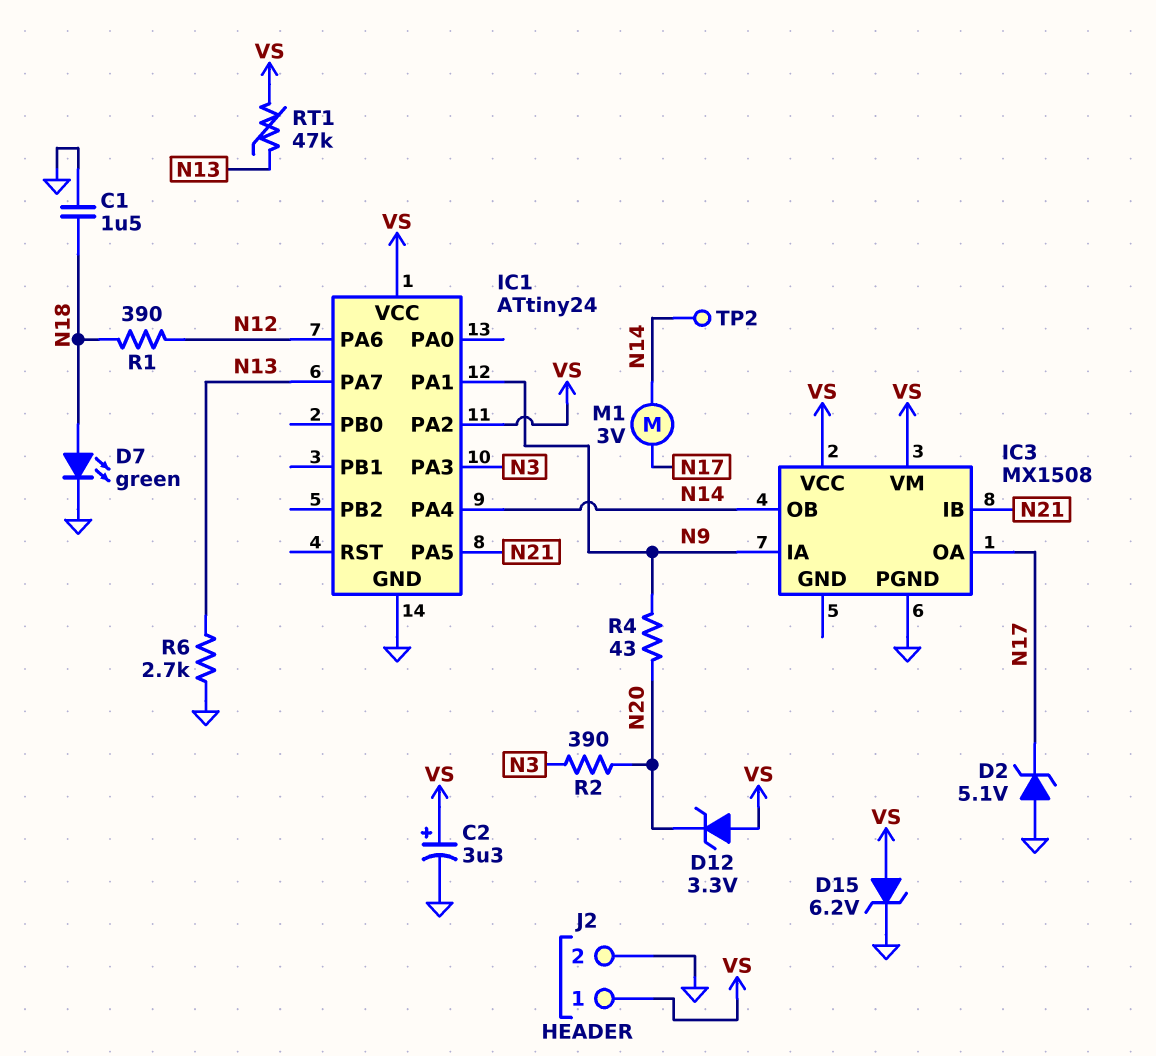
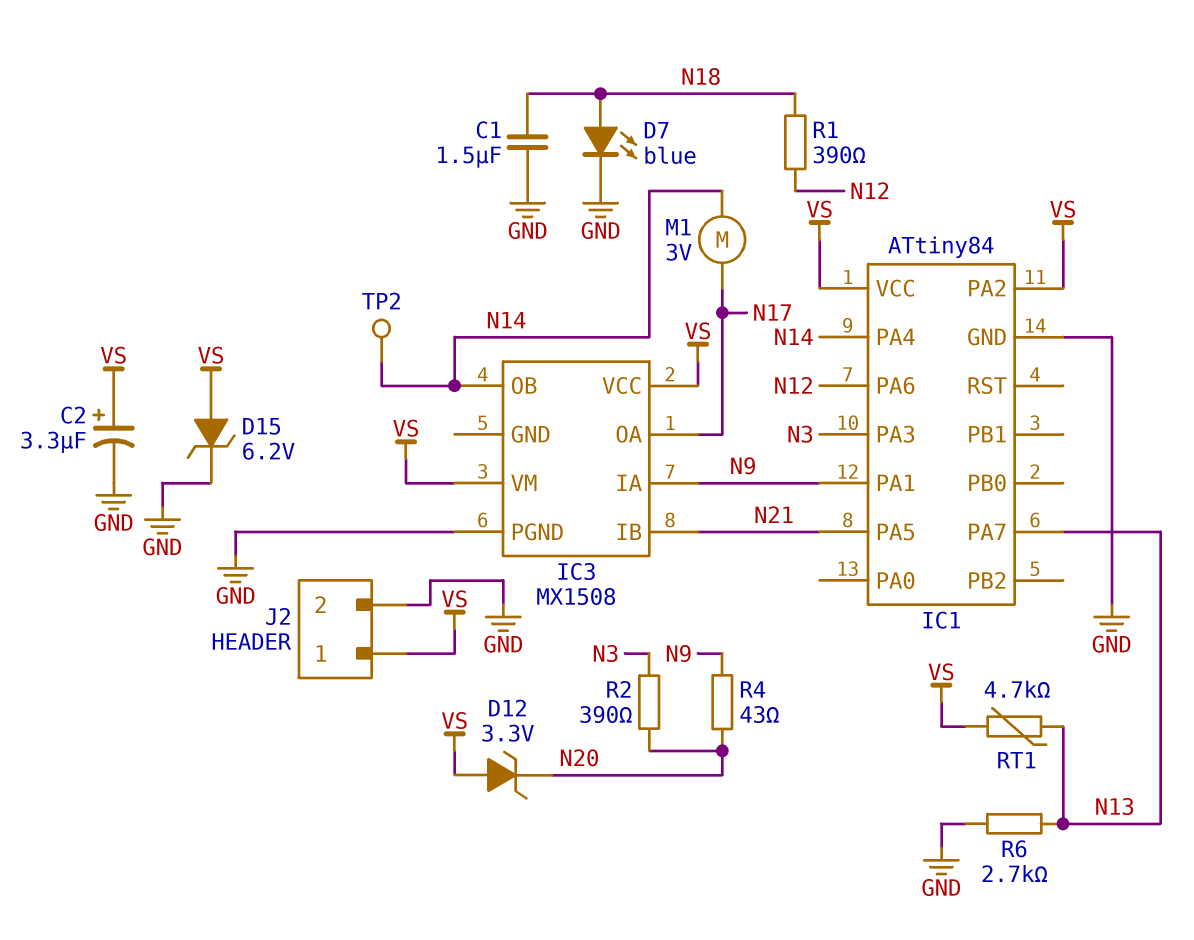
D2: zener 5.1V (A GND, K N17) -> none
D7: LED green (A N18, K GND) -> LED blue (A N18, K GND)
IC1: ATtiny24 -> ATtiny84
RT1: 47k (N13, VS) -> 4.7k (N13, VS)

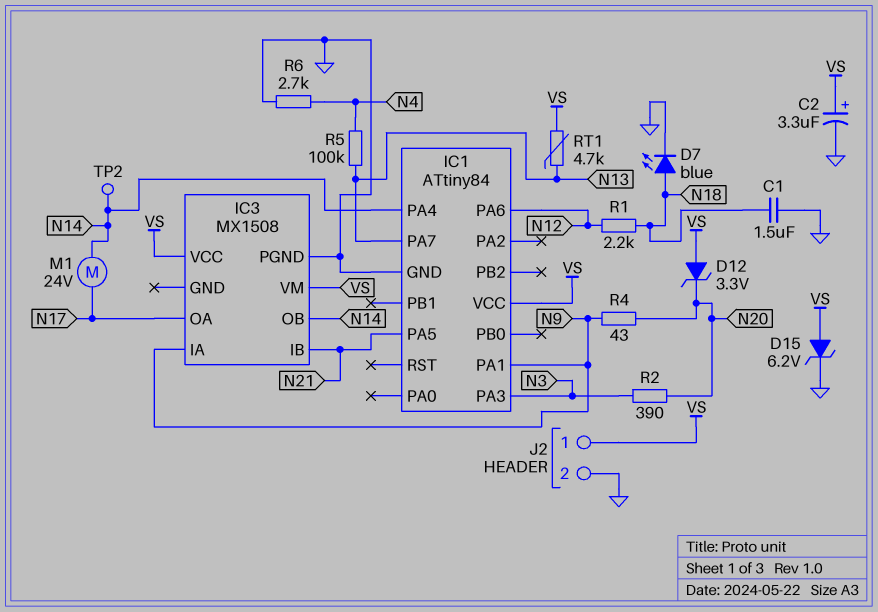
IC1 pin PA2: VS -> none
M1: motor 3V (N14, N17) -> motor 24V (N14, N17)
R1: 390 (N12, N18) -> 2.2k (N12, N18)
R5: none -> 100k (N4, N13)
R6: 2.7k (GND, N13) -> 2.7k (GND, N4)

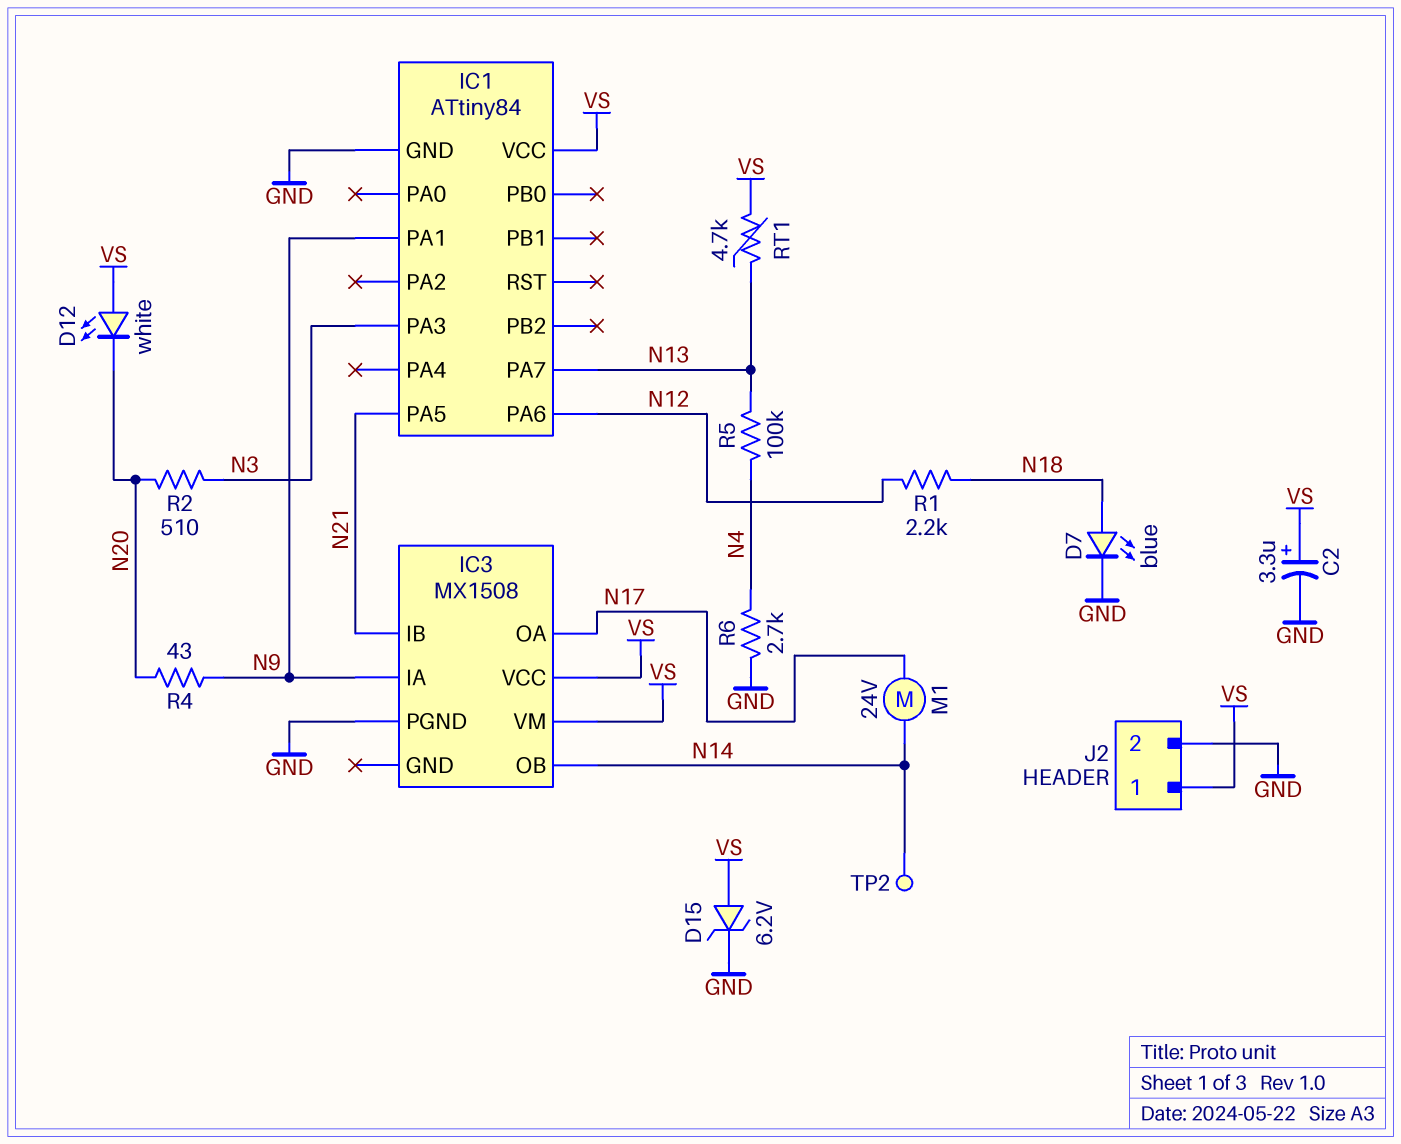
C1: 1.5uF (GND, N18) -> none
D12: zener 3.3V (A VS, K N20) -> LED white (A VS, K N20)
IC1 pin PA4: N14 -> none
R2: 390 (N3, N20) -> 510 (N3, N20)

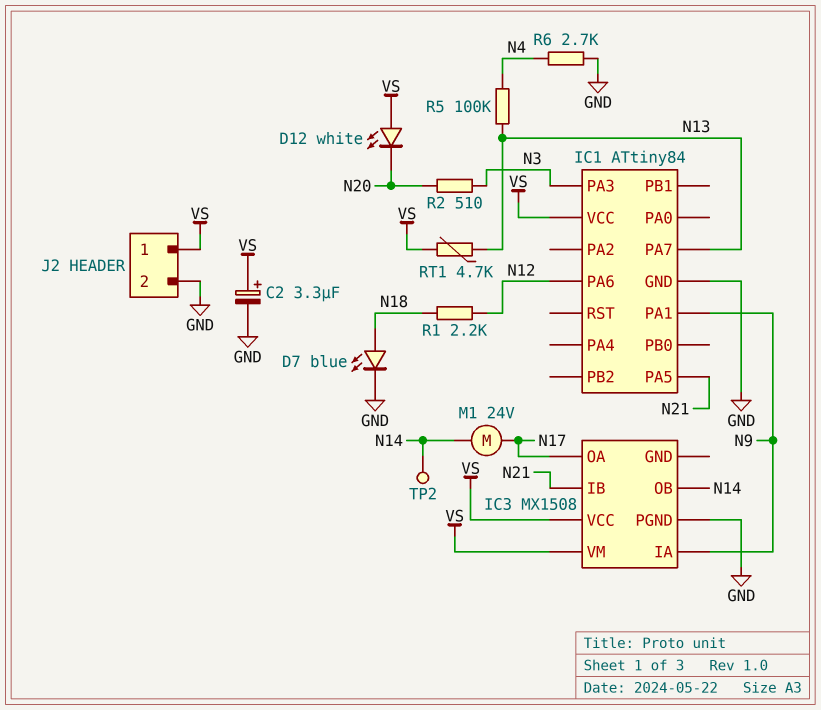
D15: zener 6.2V (A VS, K GND) -> none
R4: 43 (N9, N20) -> none

